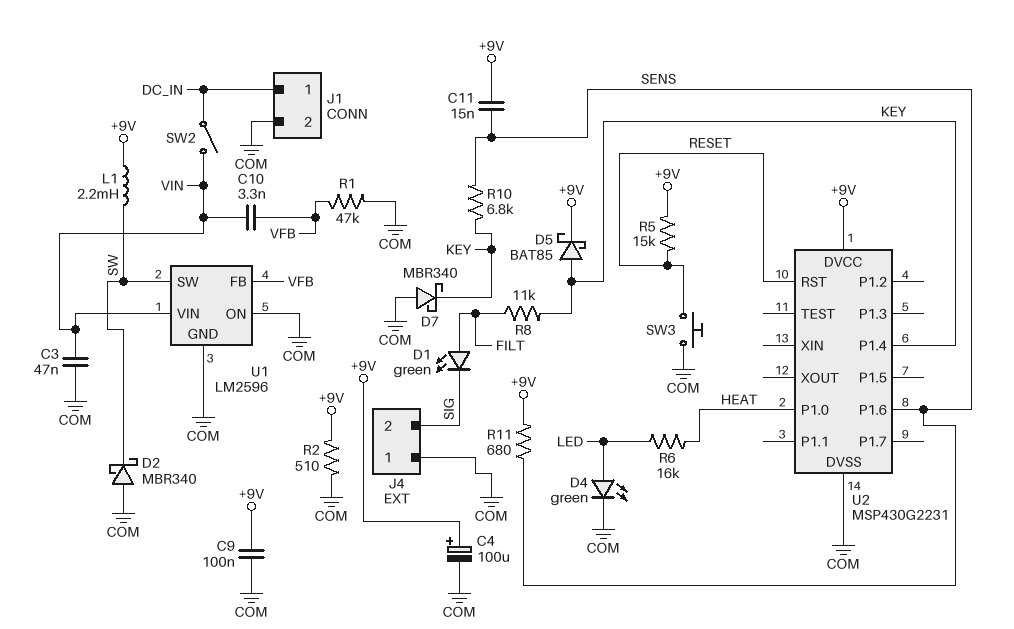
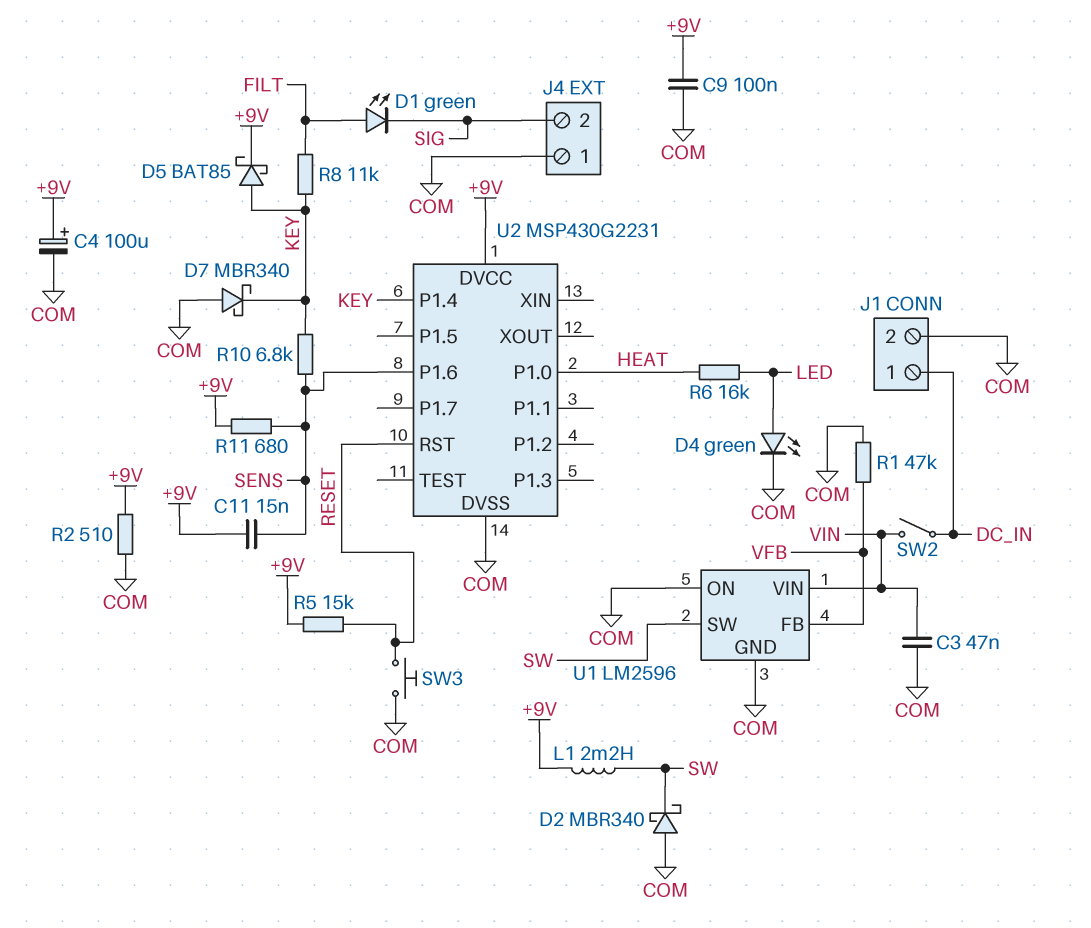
C10: 3.3nF (VFB, VIN) -> none

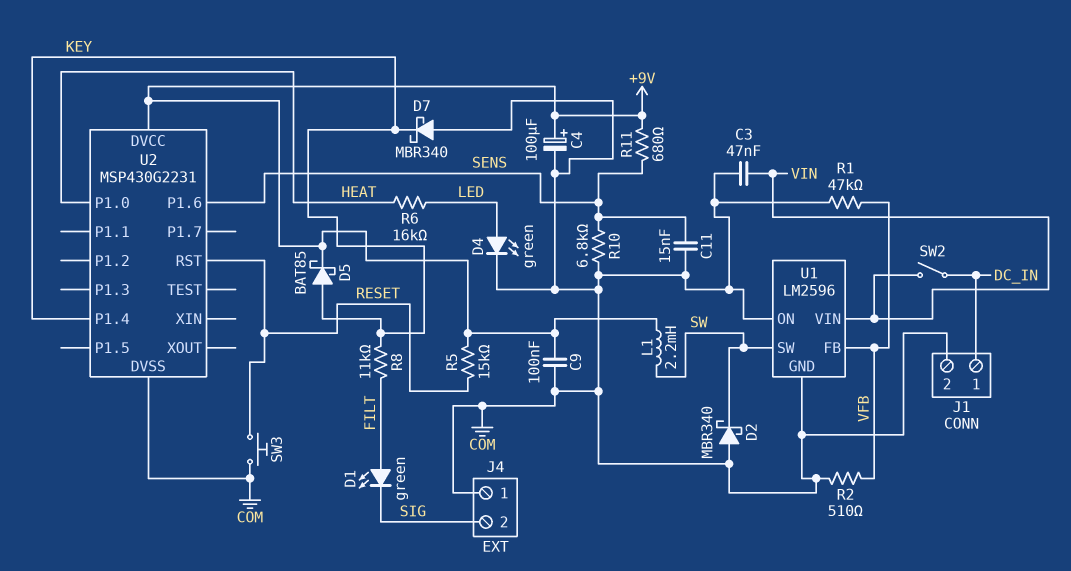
C11: 15nF (+9V, SENS) -> 15nF (COM, SENS)
R2: 510 (+9V, COM) -> 510 (COM, VFB)
R10: 6.8k (KEY, SENS) -> 6.8k (COM, SENS)

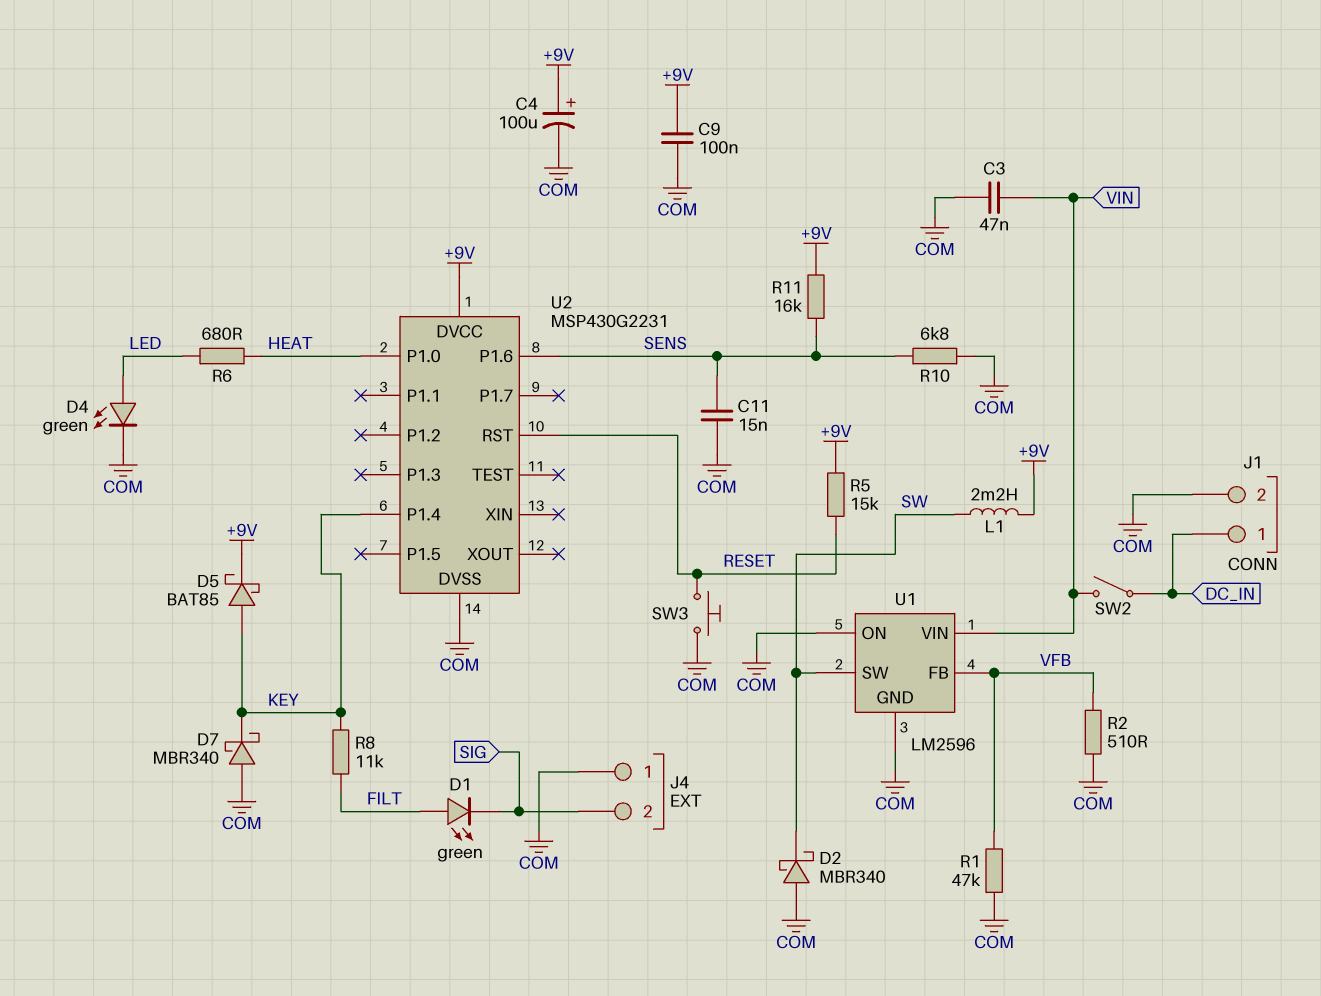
R6: 16k (HEAT, LED) -> 680 (HEAT, LED)
R11: 680 (+9V, SENS) -> 16k (+9V, SENS)

